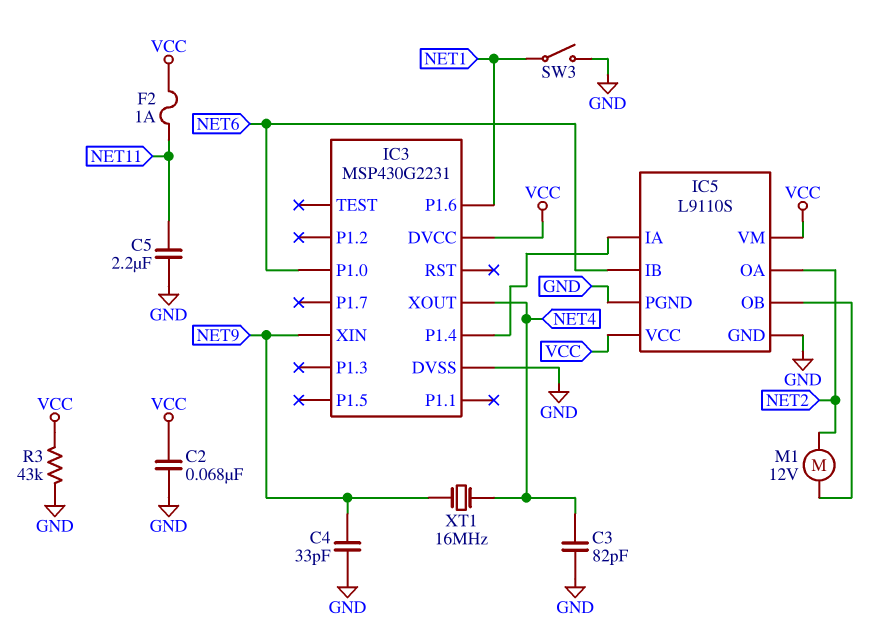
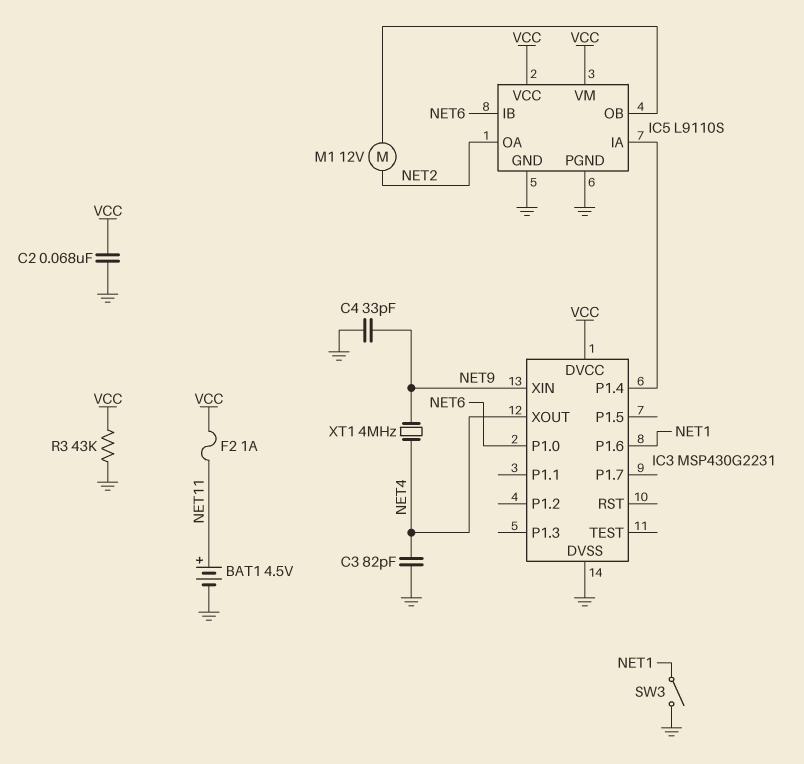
BAT1: none -> 4.5V (plus NET11, minus GND)
C5: 2.2uF (GND, NET11) -> none
XT1: 16MHz (NET4, NET9) -> 4MHz (NET4, NET9)

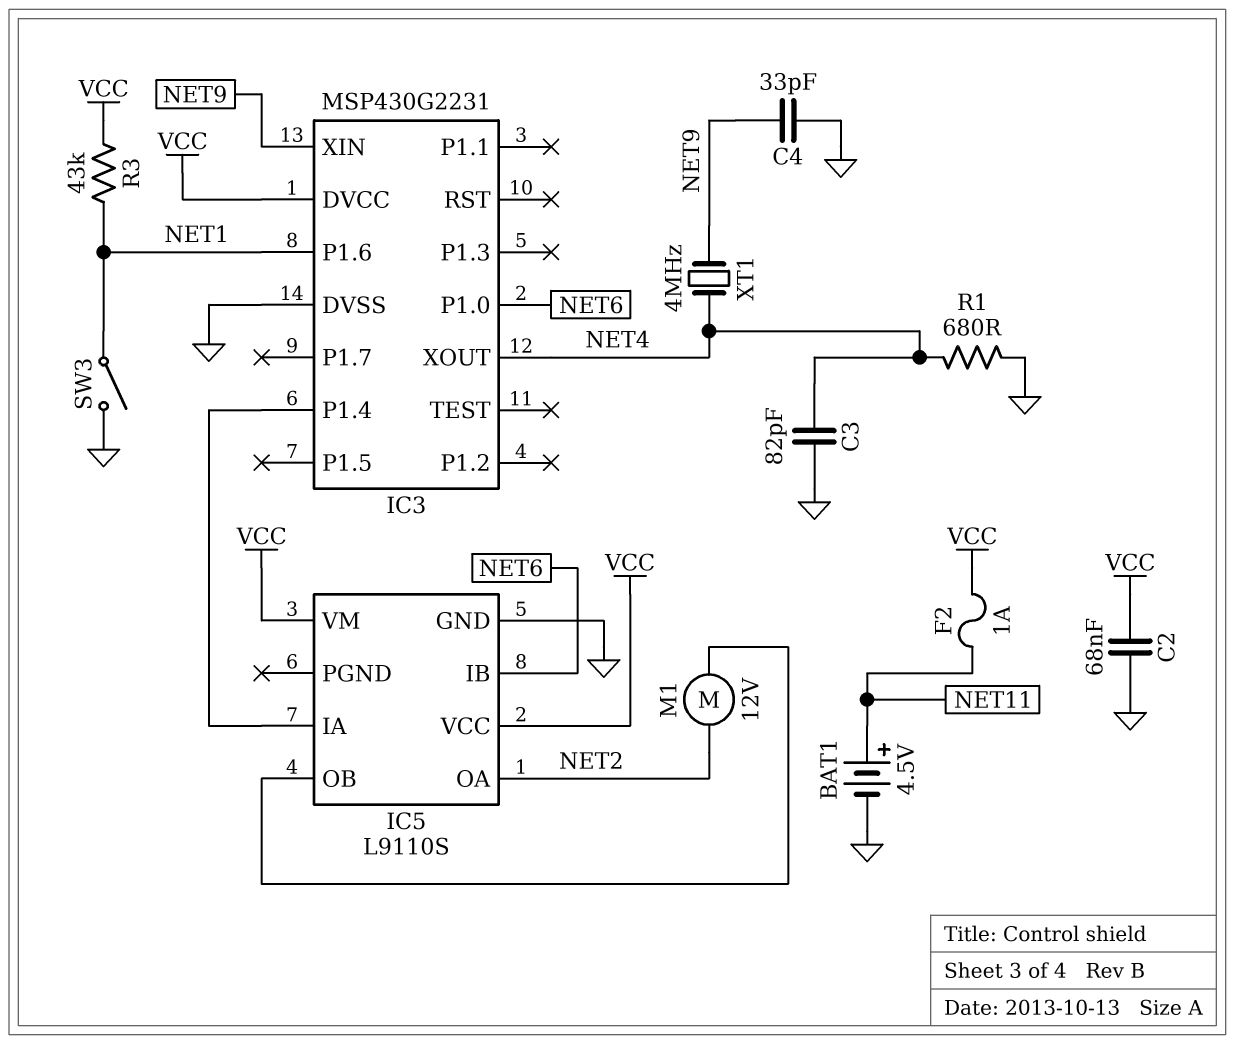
IC5 pin PGND: GND -> none
R1: none -> 680 (GND, NET4)
R3: 43k (GND, VCC) -> 43k (NET1, VCC)

